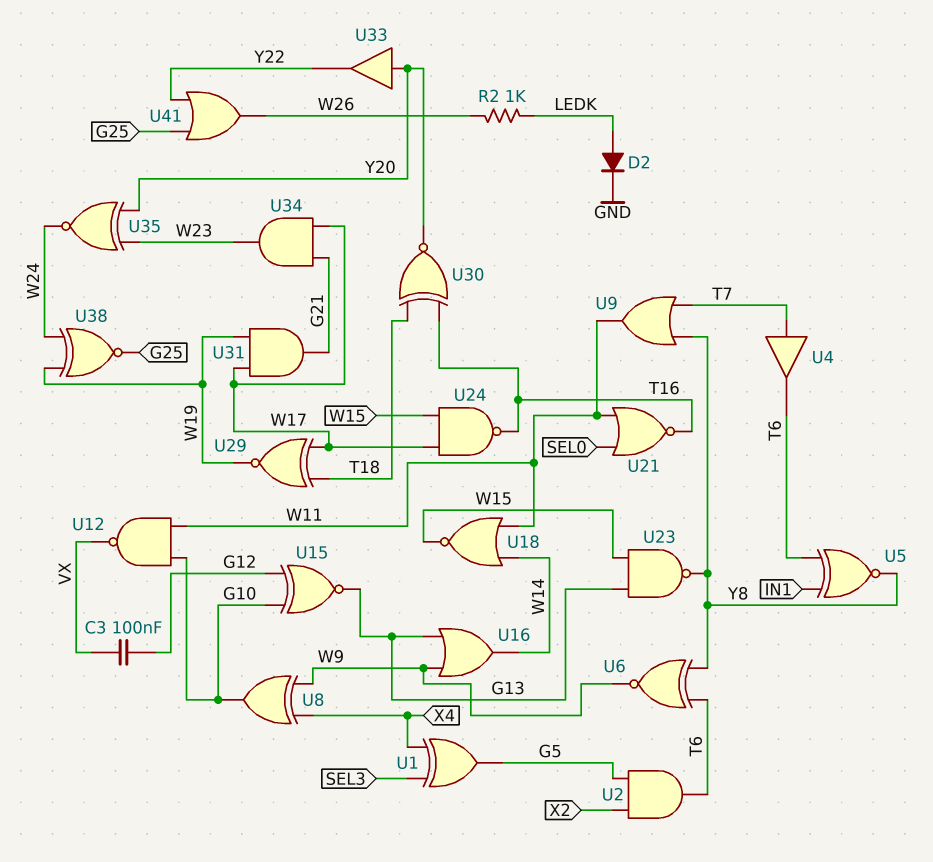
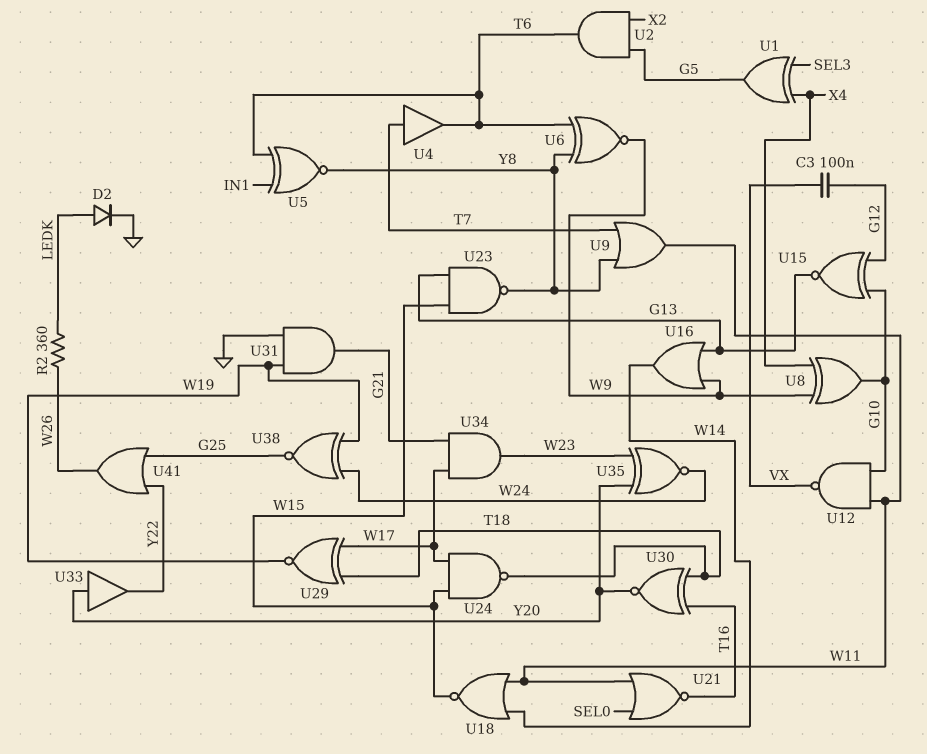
R2: 1k (LEDK, W26) -> 360 (LEDK, W26)
U24: NAND (in W15, in W17, out T16) -> NAND (in W15, in W17, out T18)
U31: AND (in W17, in W19, out G21) -> AND (in GND, in W19, out G21)

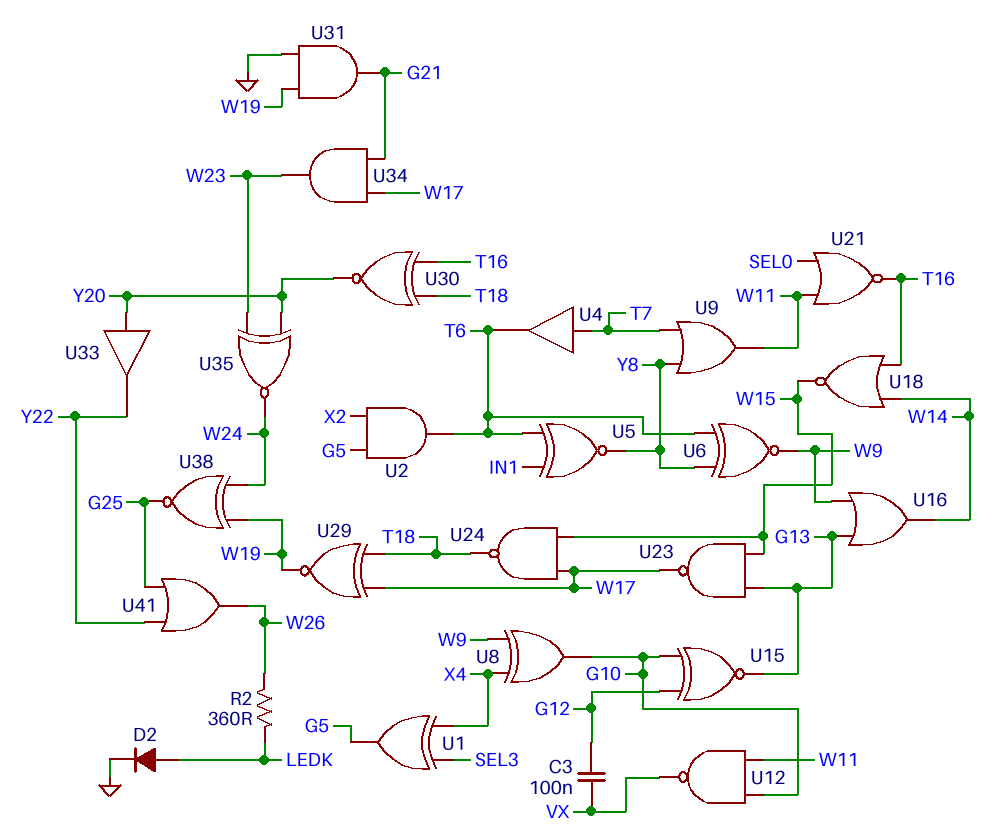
U18: NOR (in W11, in W14, out W15) -> NOR (in T16, in W14, out W15)
U23: NAND (in G13, in W15, out Y8) -> NAND (in G13, in W15, out W17)

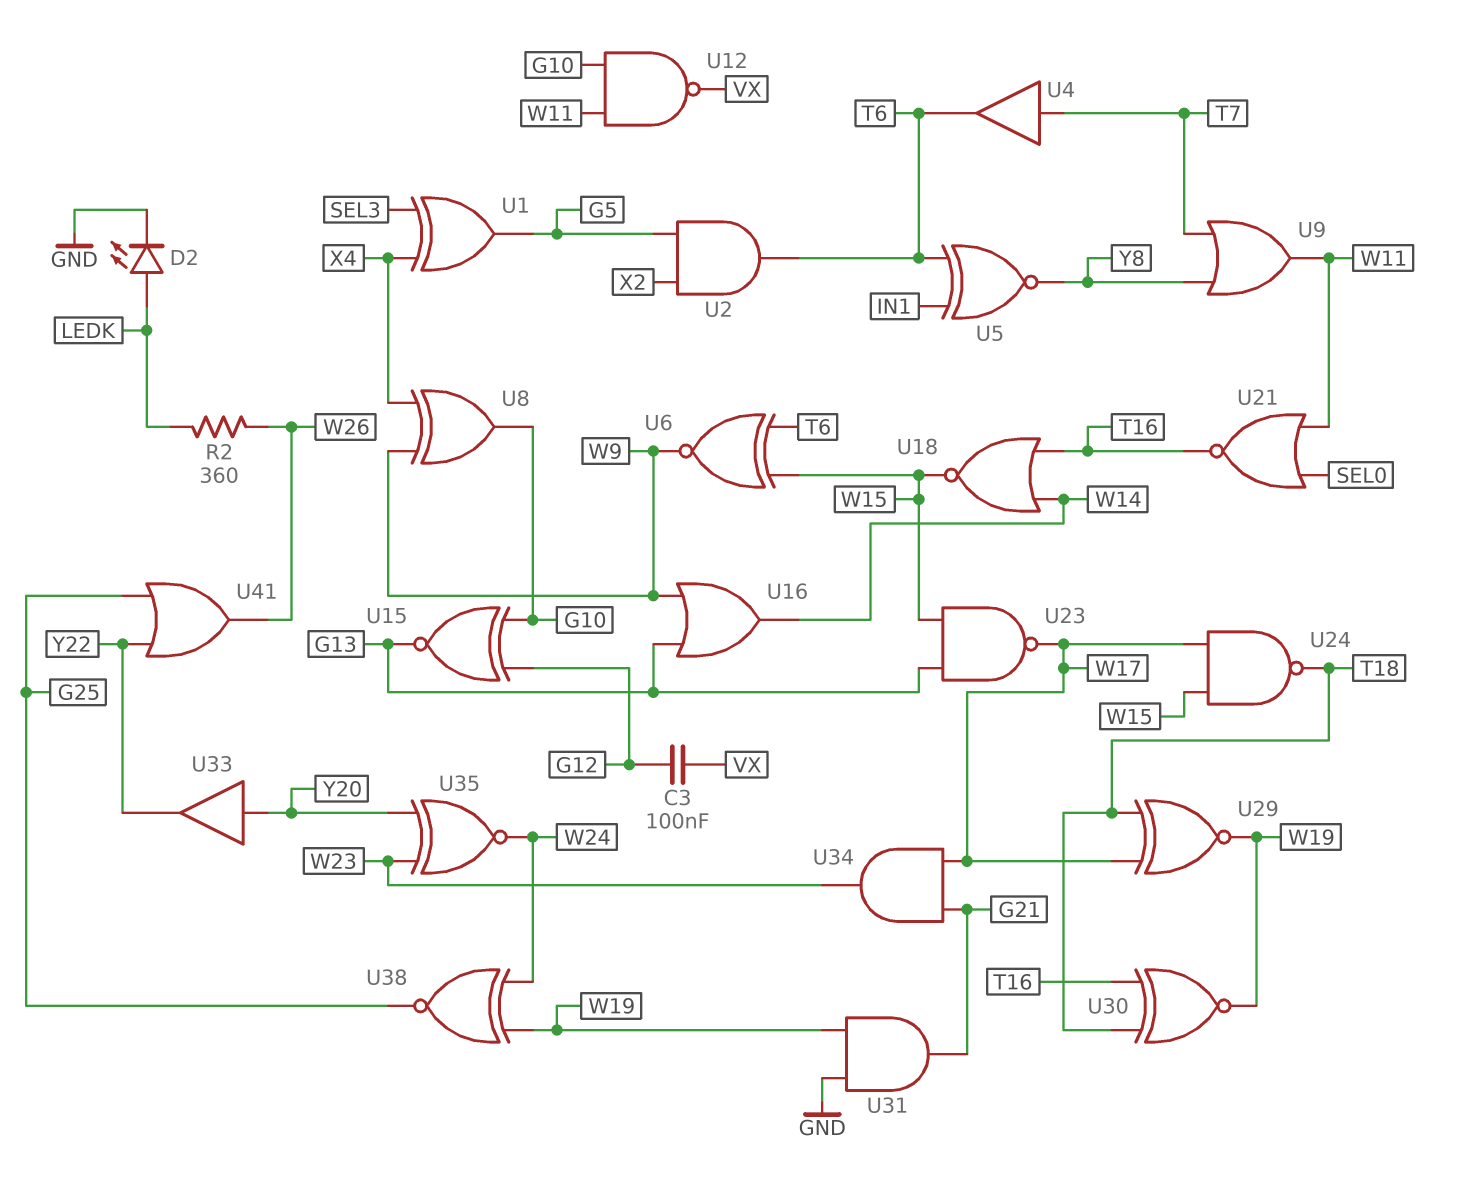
D2: diode (A LEDK, K GND) -> LED (A LEDK, K GND)
U6: XNOR (in T6, in Y8, out W9) -> XNOR (in T6, in W15, out W9)
U30: XNOR (in T16, in T18, out Y20) -> XNOR (in T16, in T18, out W19)

